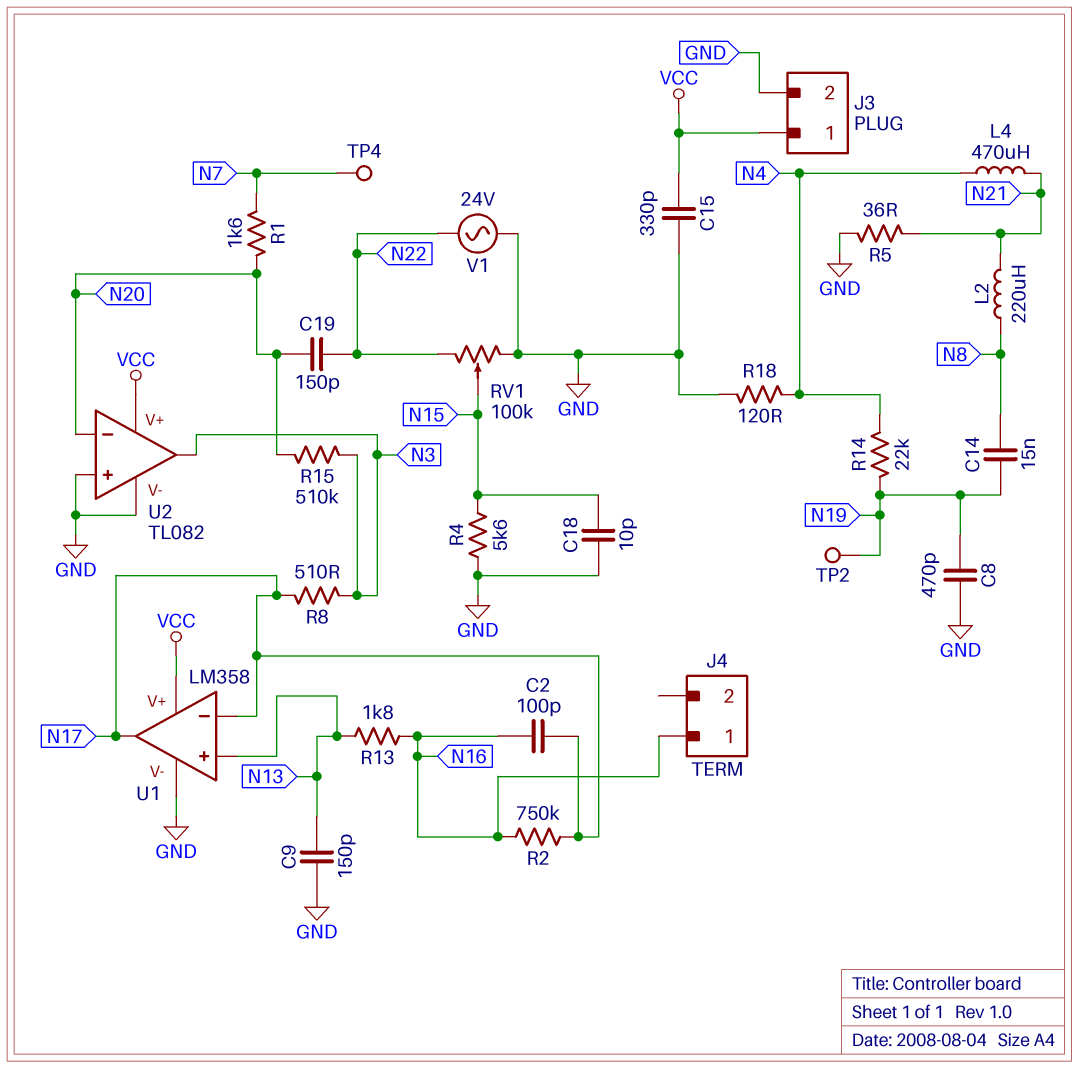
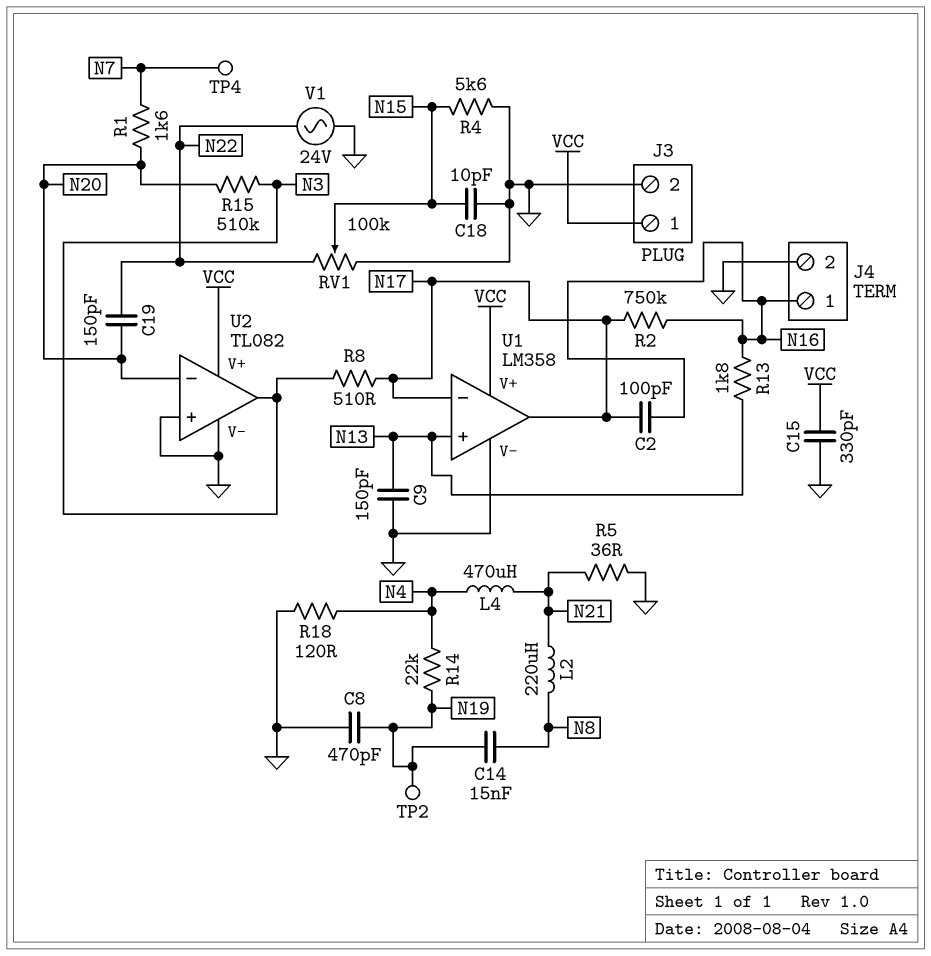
J4 pin 2: none -> GND

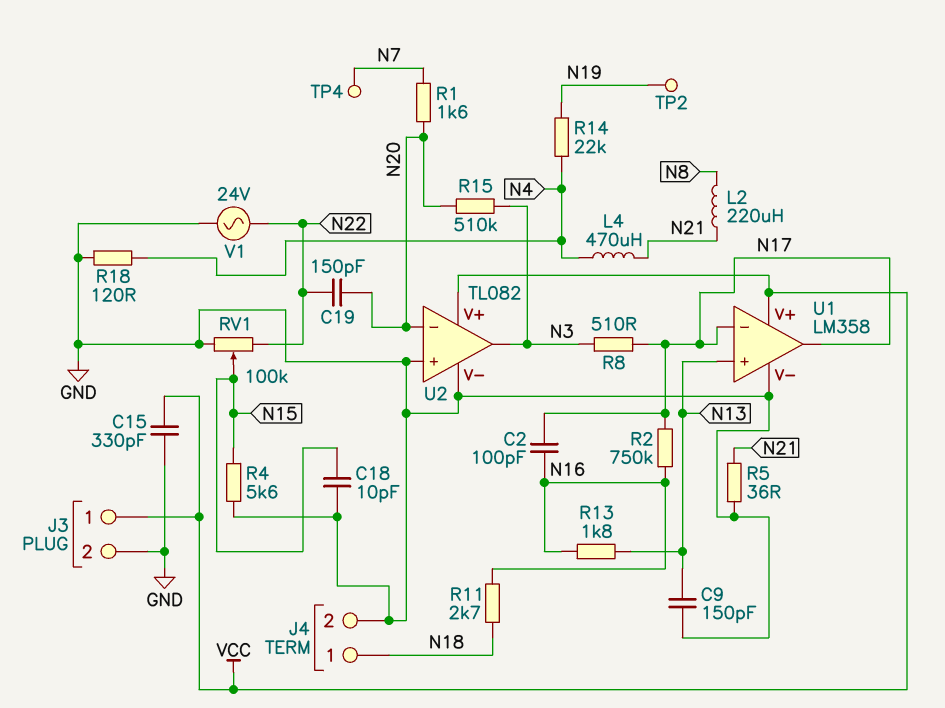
C8: 470pF (GND, N19) -> none
C14: 15nF (N8, N19) -> none
J4 pin 1: N16 -> N18
R11: none -> 2.7k (N16, N18)

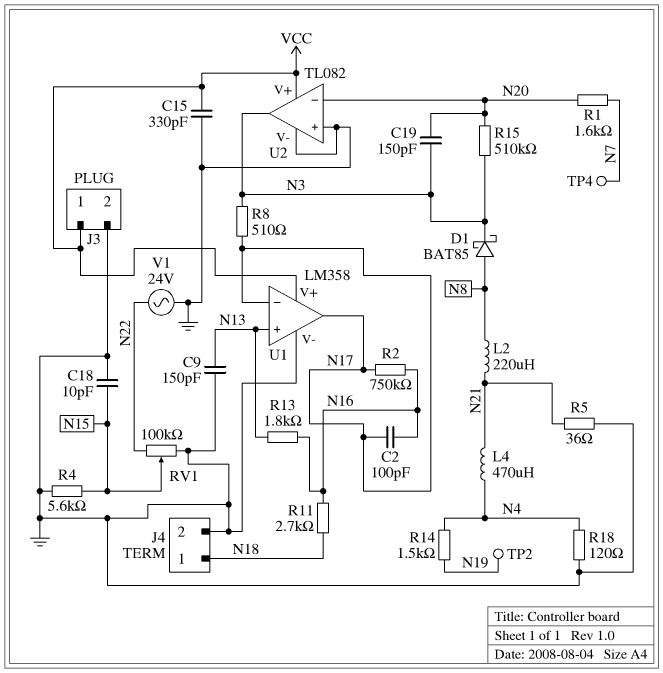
C19: 150pF (N20, N22) -> 150pF (N3, N20)
D1: none -> schottky BAT85 (A N8, K N3)
R14: 22k (N4, N19) -> 1.5k (N4, N19)

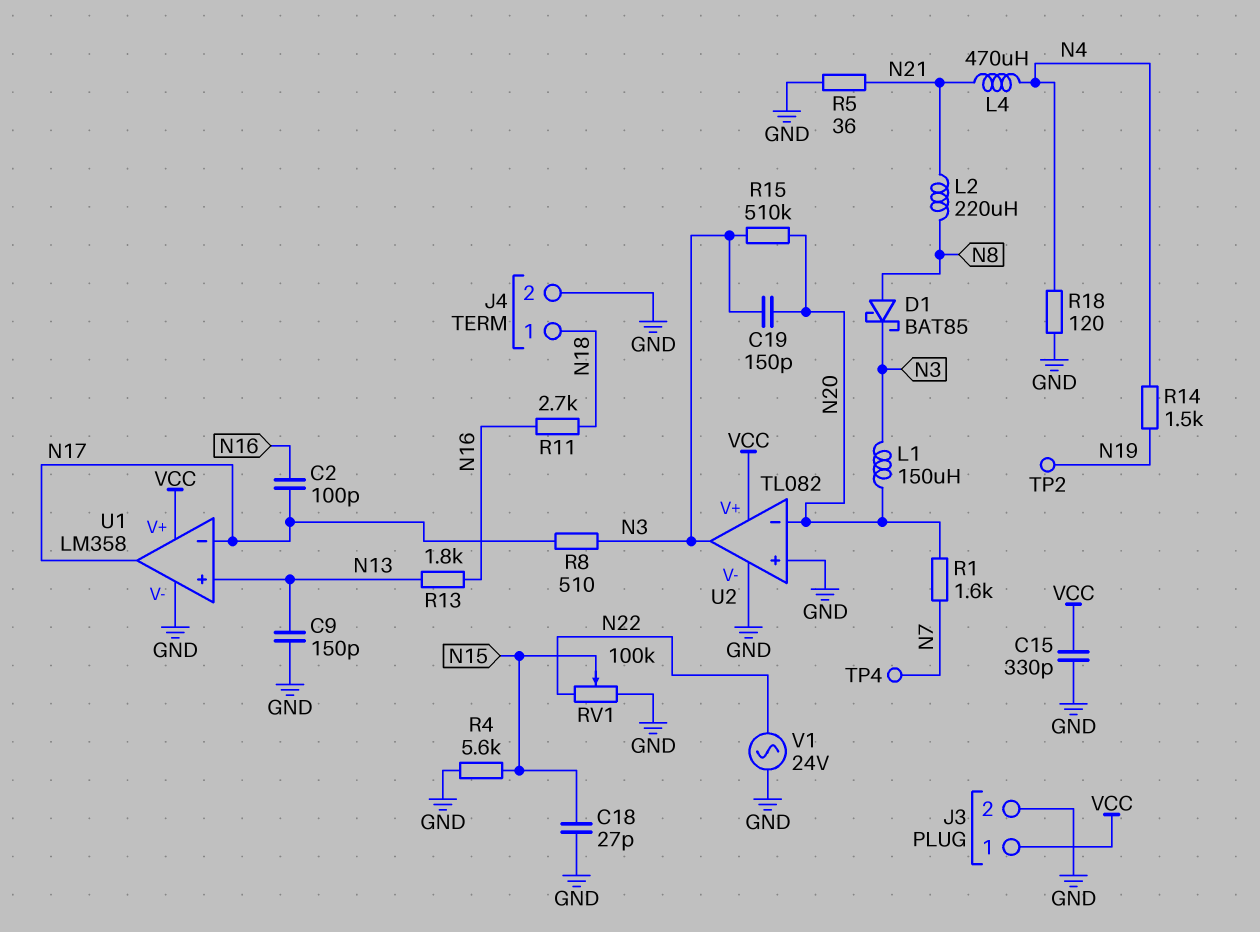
C18: 10pF (GND, N15) -> 27pF (GND, N15)
L1: none -> 150uH (N3, N20)
R2: 750k (N16, N17) -> none

